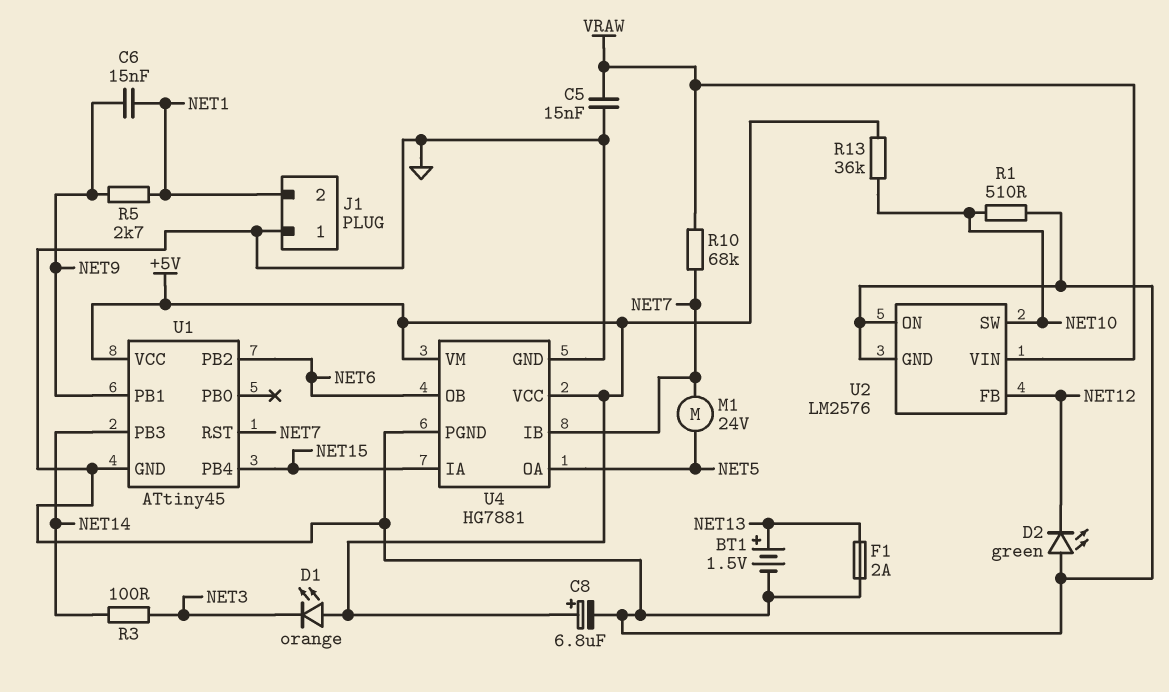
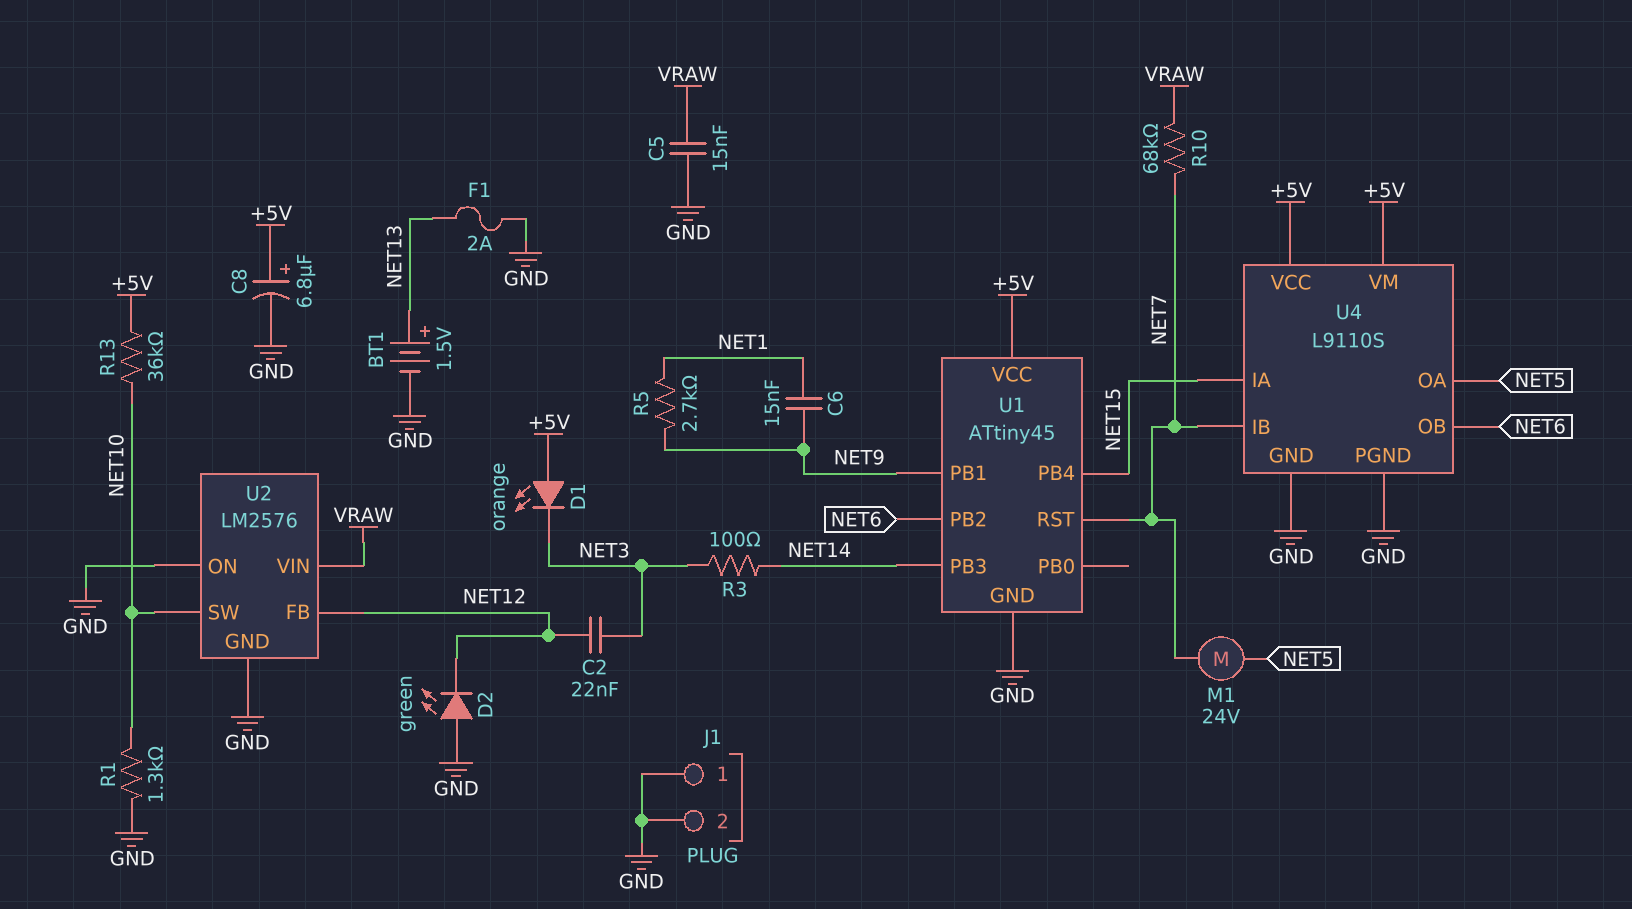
C2: none -> 22nF (NET3, NET12)
J1 pin 2: NET1 -> GND
R1: 510 (GND, NET10) -> 1.3k (GND, NET10)
U4: HG7881 -> L9110S

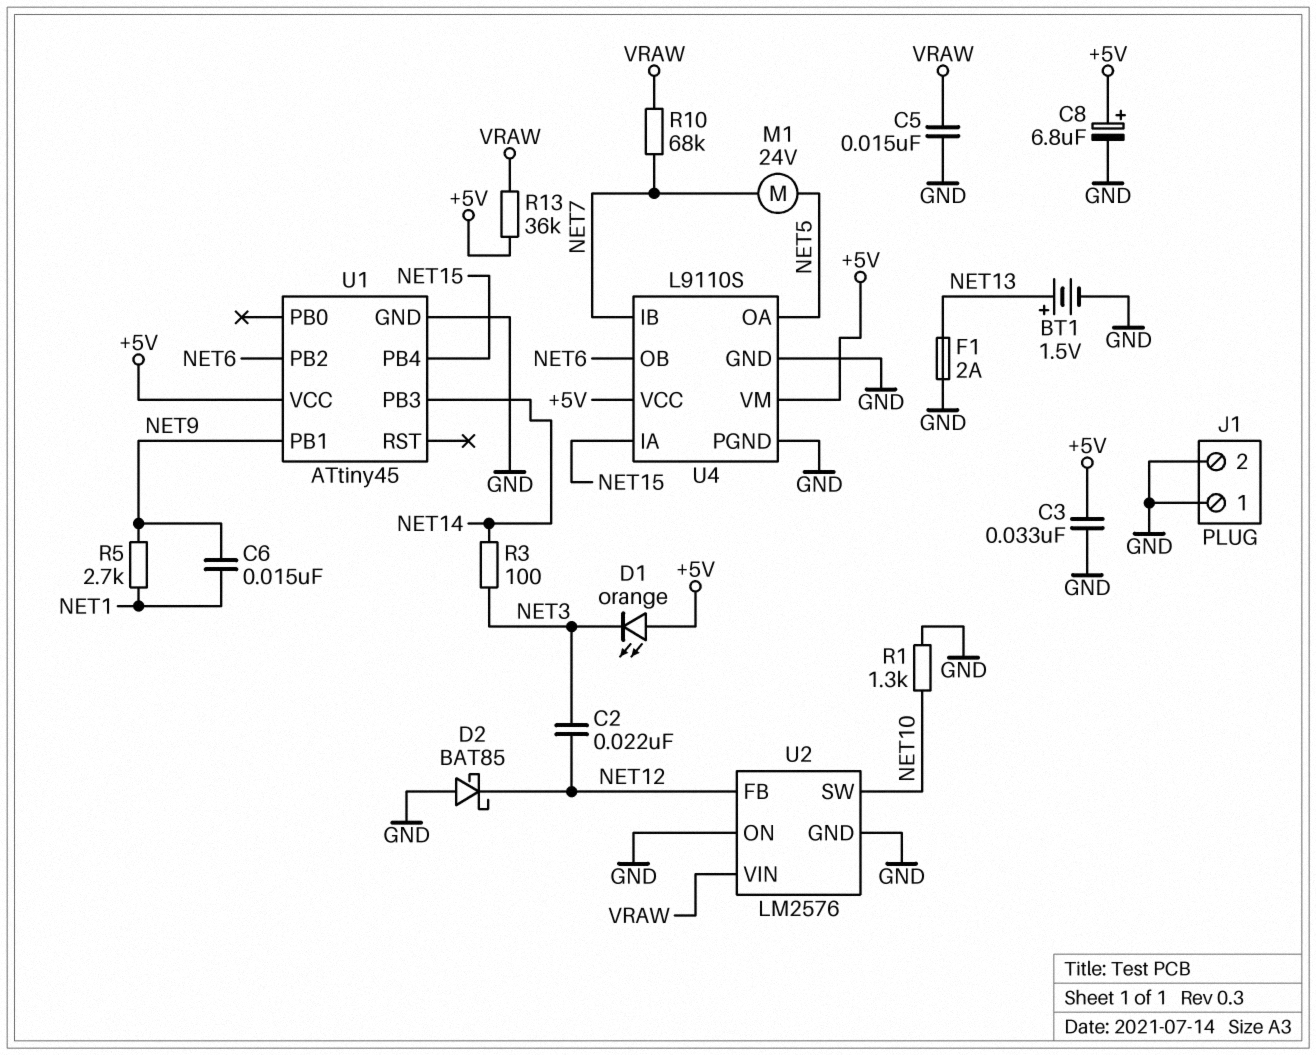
C3: none -> 33nF (+5V, GND)
D2: LED green (A GND, K NET12) -> schottky BAT85 (A GND, K NET12)
R13: 36k (+5V, NET10) -> 36k (+5V, VRAW)
U1 pin RST: NET7 -> none

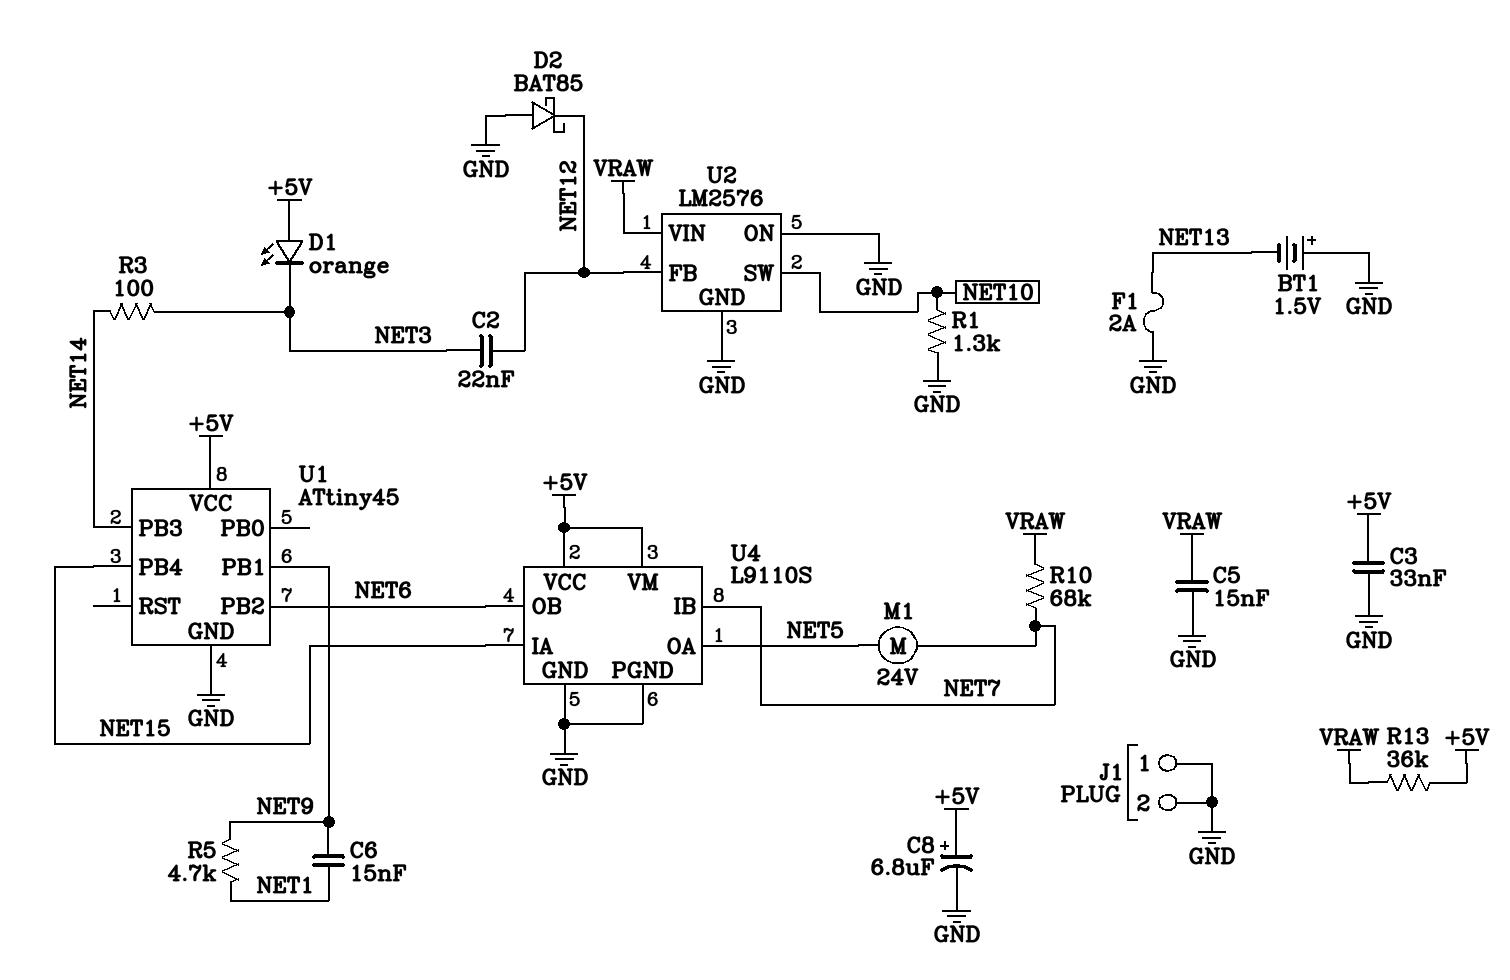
BT1: 1.5V (plus NET13, minus GND) -> 1.5V (plus GND, minus NET13)
R5: 2.7k (NET1, NET9) -> 4.7k (NET1, NET9)

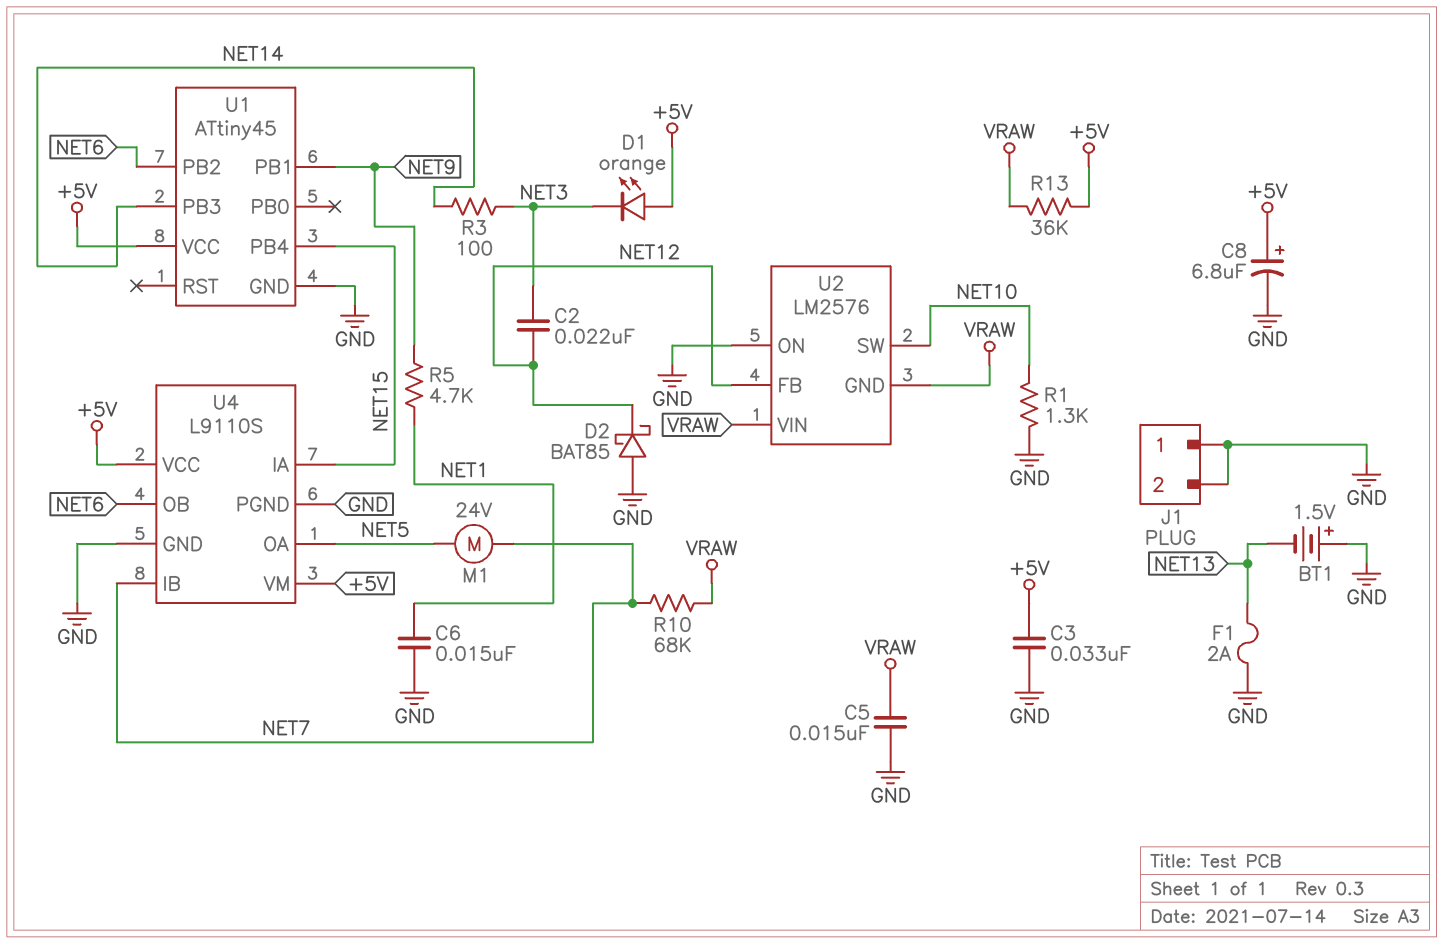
C6: 15nF (NET1, NET9) -> 15nF (GND, NET1)
U2 pin GND: GND -> VRAW

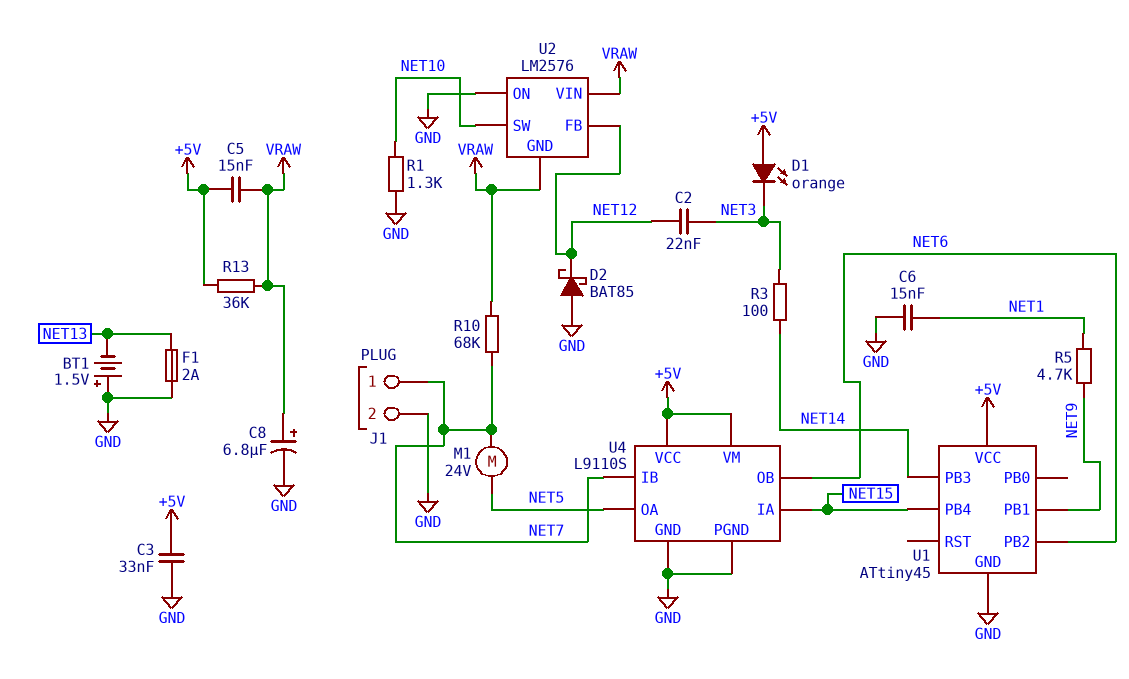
C5: 15nF (GND, VRAW) -> 15nF (+5V, VRAW)
C8: 6.8uF (plus +5V, minus GND) -> 6.8uF (plus VRAW, minus GND)
J1 pin 1: GND -> NET7

